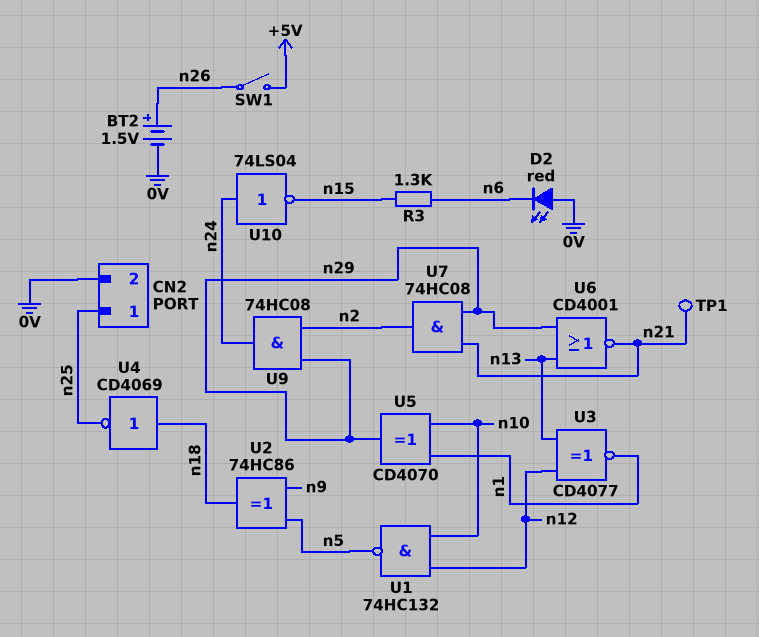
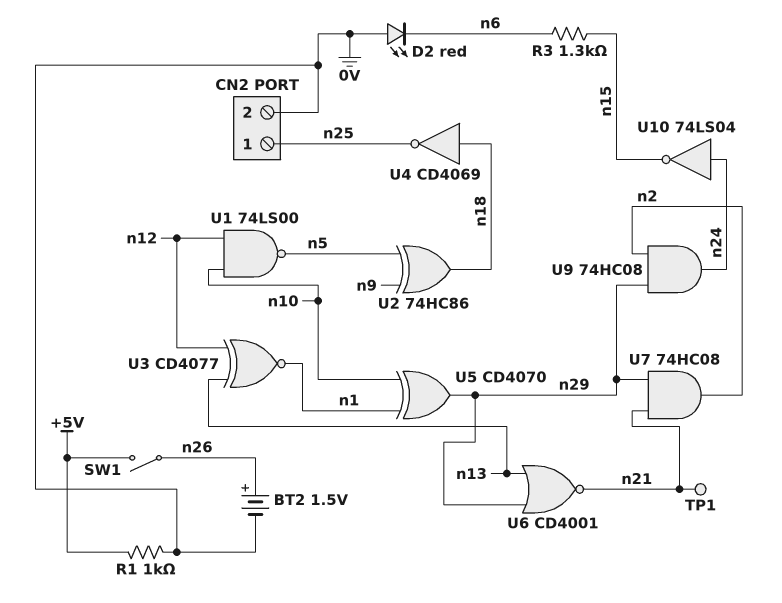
R1: none -> 1k (+5V, 0V)
U1: NAND 74HC132 (in n10, in n12, out n5) -> NAND 74LS00 (in n10, in n12, out n5)

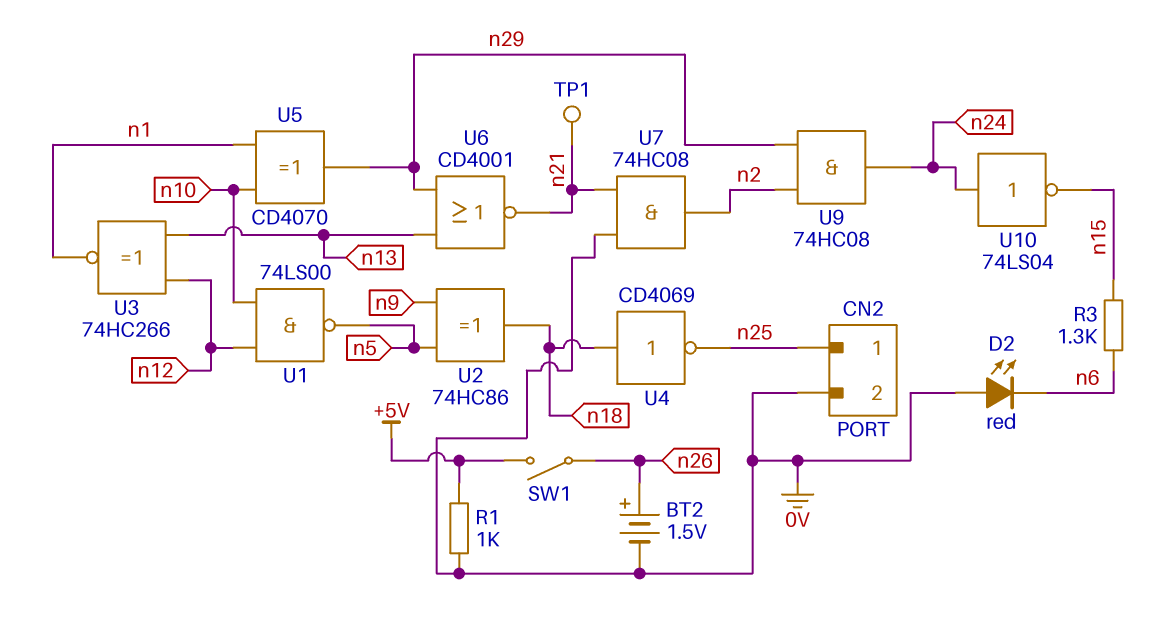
U3: XNOR CD4077 (in n12, in n13, out n1) -> XNOR 74HC266 (in n12, in n13, out n1)
U7: AND 74HC08 (in n21, in n29, out n2) -> AND 74HC08 (in 0V, in n21, out n2)

